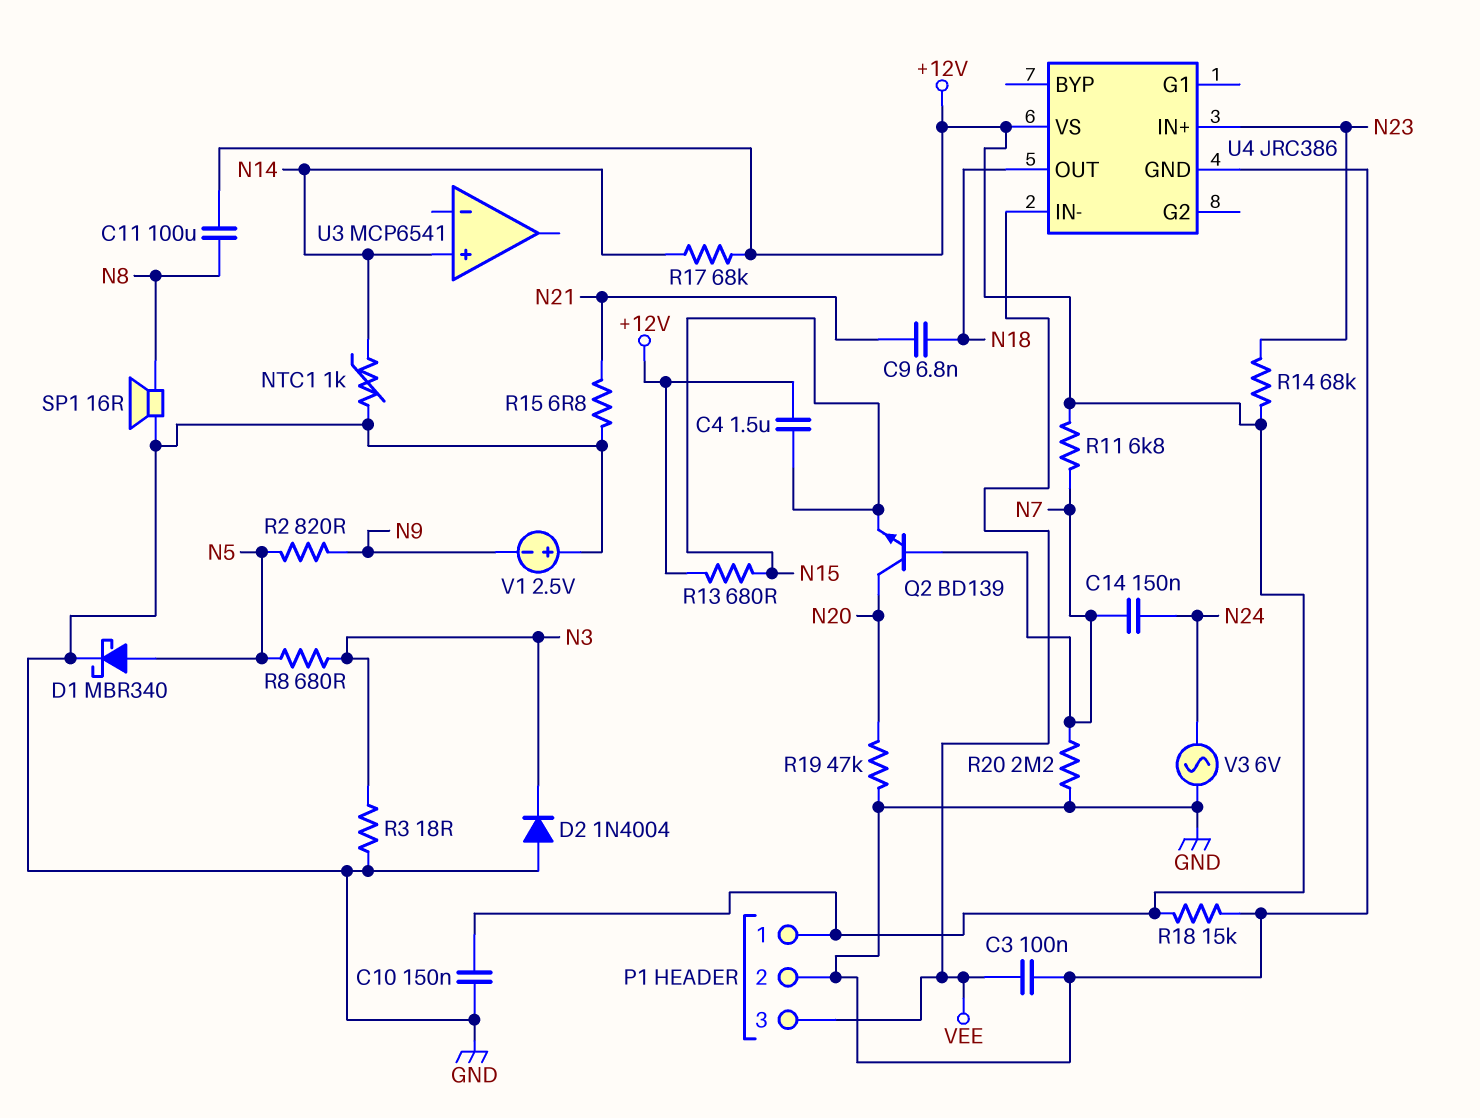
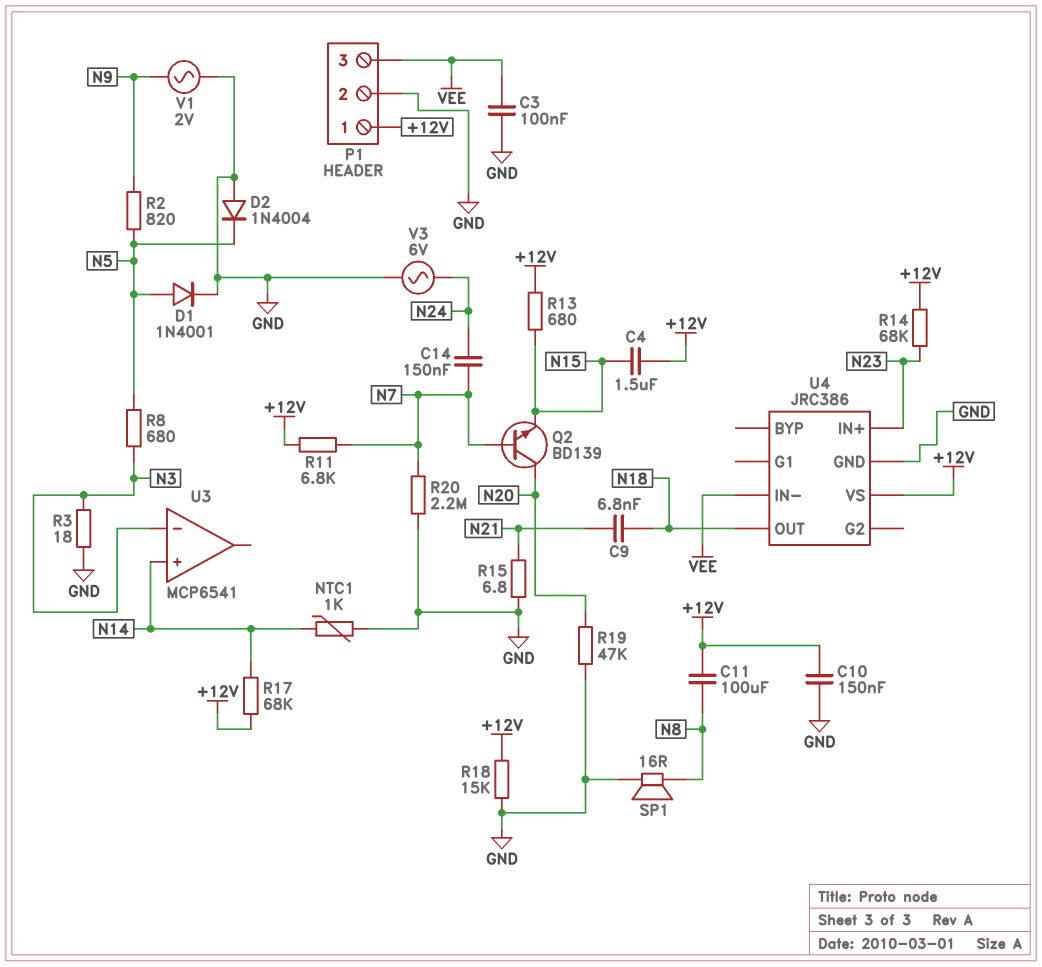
D1: schottky MBR340 (A N5, K GND) -> diode 1N4001 (A N5, K GND)
D2: diode 1N4004 (A GND, K N3) -> diode 1N4004 (A GND, K N5)
U3 pin in-: none -> N3
V1: 2.5V (plus GND, minus N9) -> AC 2V (GND, N9)

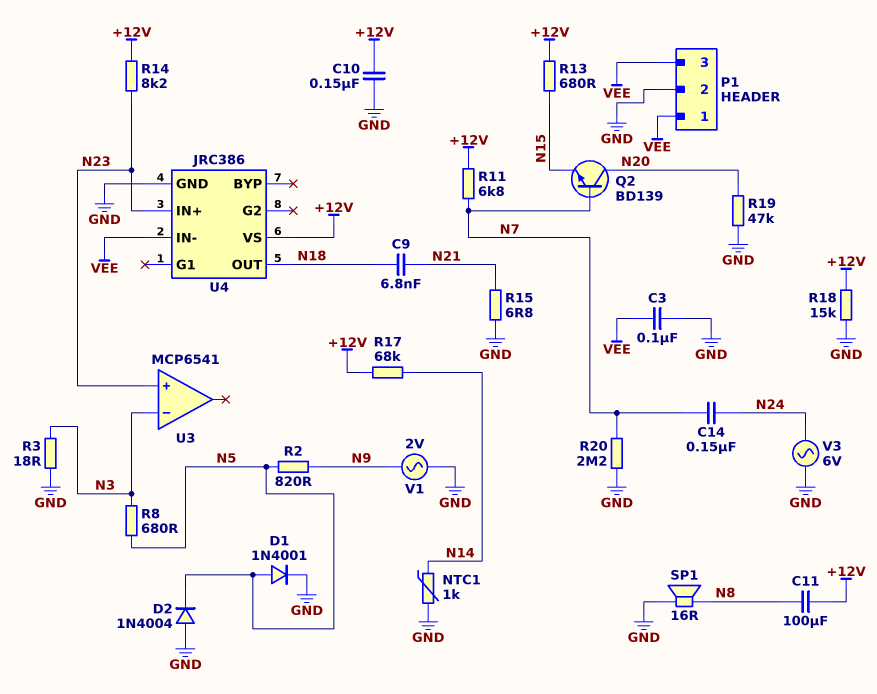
C4: 1.5uF (+12V, N15) -> none
P1 pin 1: +12V -> VEE
R14: 68k (+12V, N23) -> 8.2k (+12V, N23)
U3 pin in+: N14 -> N23

